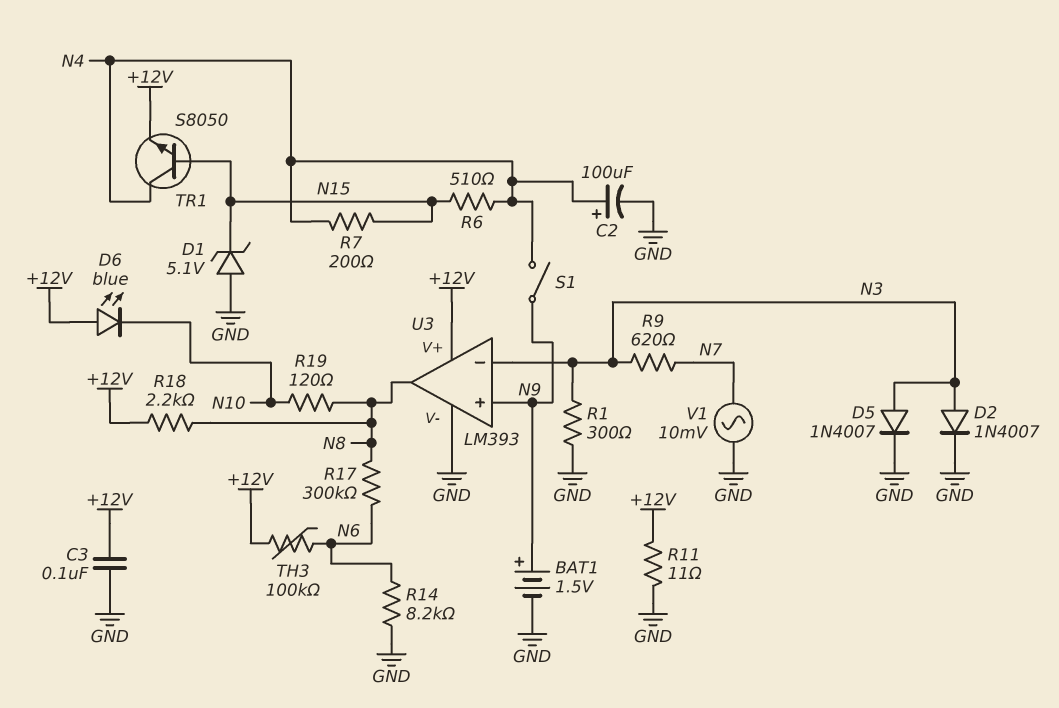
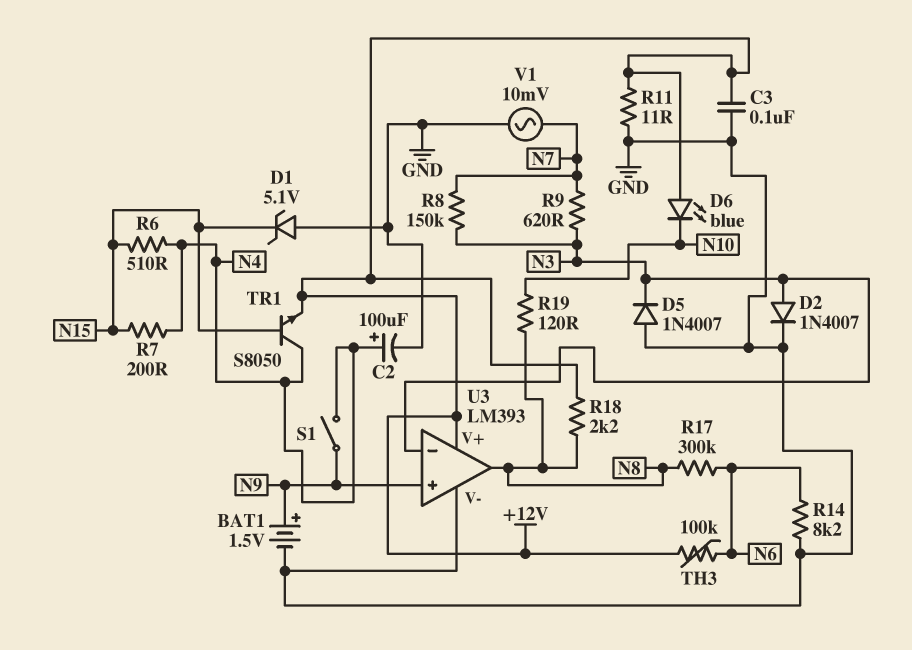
D5: diode 1N4007 (A N3, K GND) -> diode 1N4007 (A GND, K N3)
R1: 300 (GND, N3) -> none
R8: none -> 150k (N3, N7)

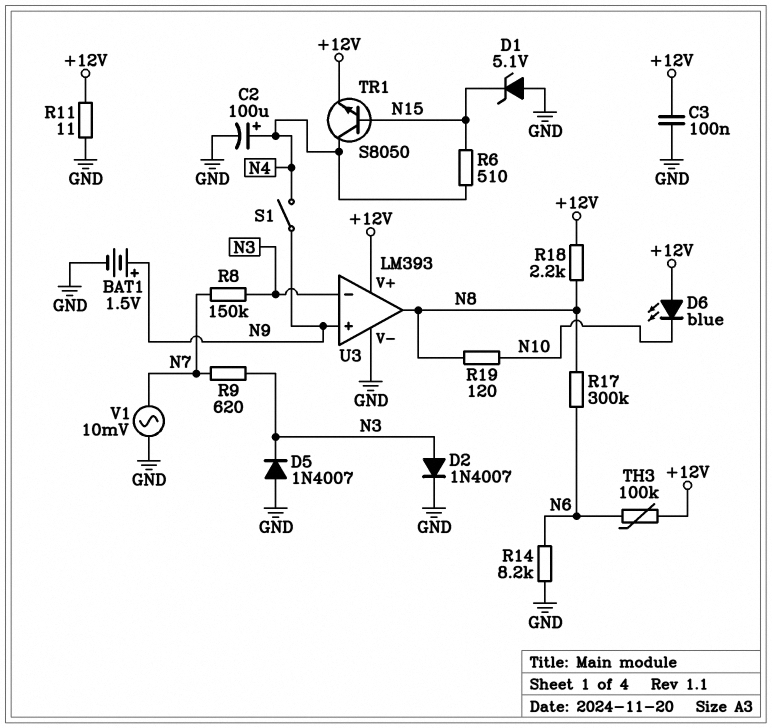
R7: 200 (N4, N15) -> none

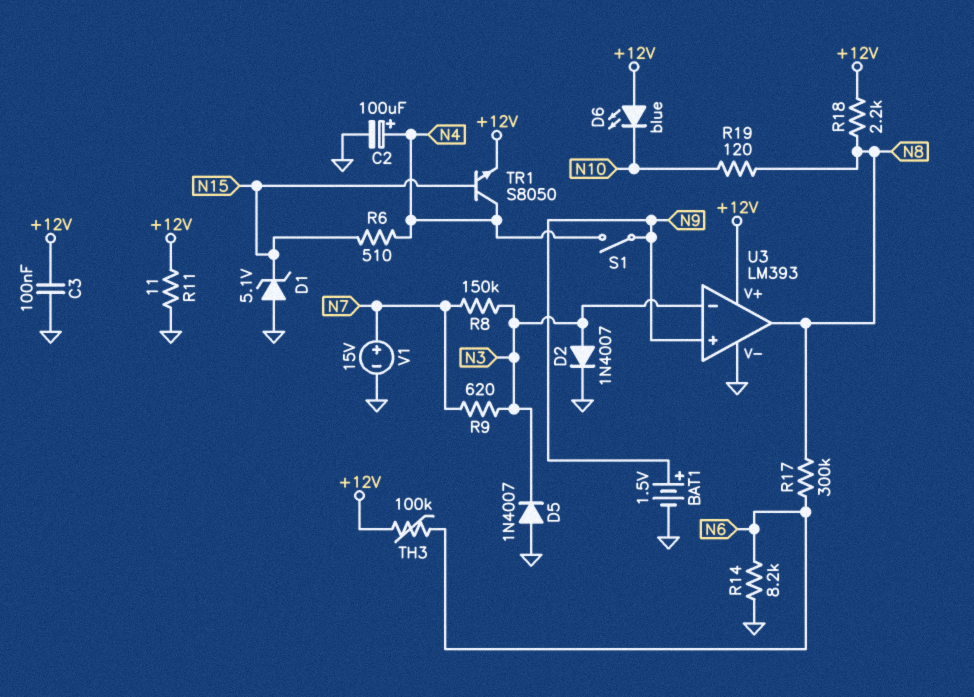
V1: AC 10mV (GND, N7) -> 15V (plus N7, minus GND)

